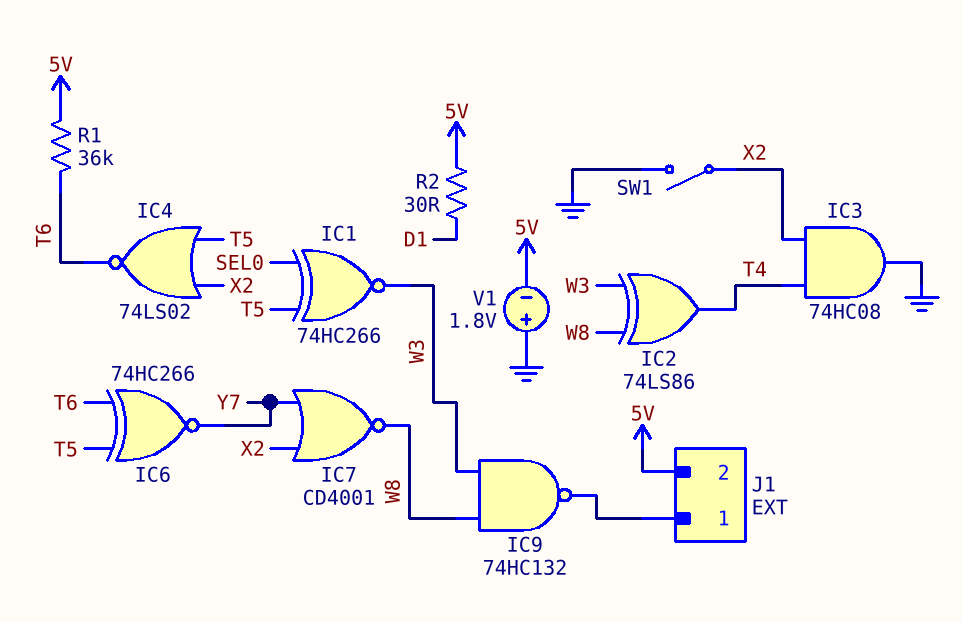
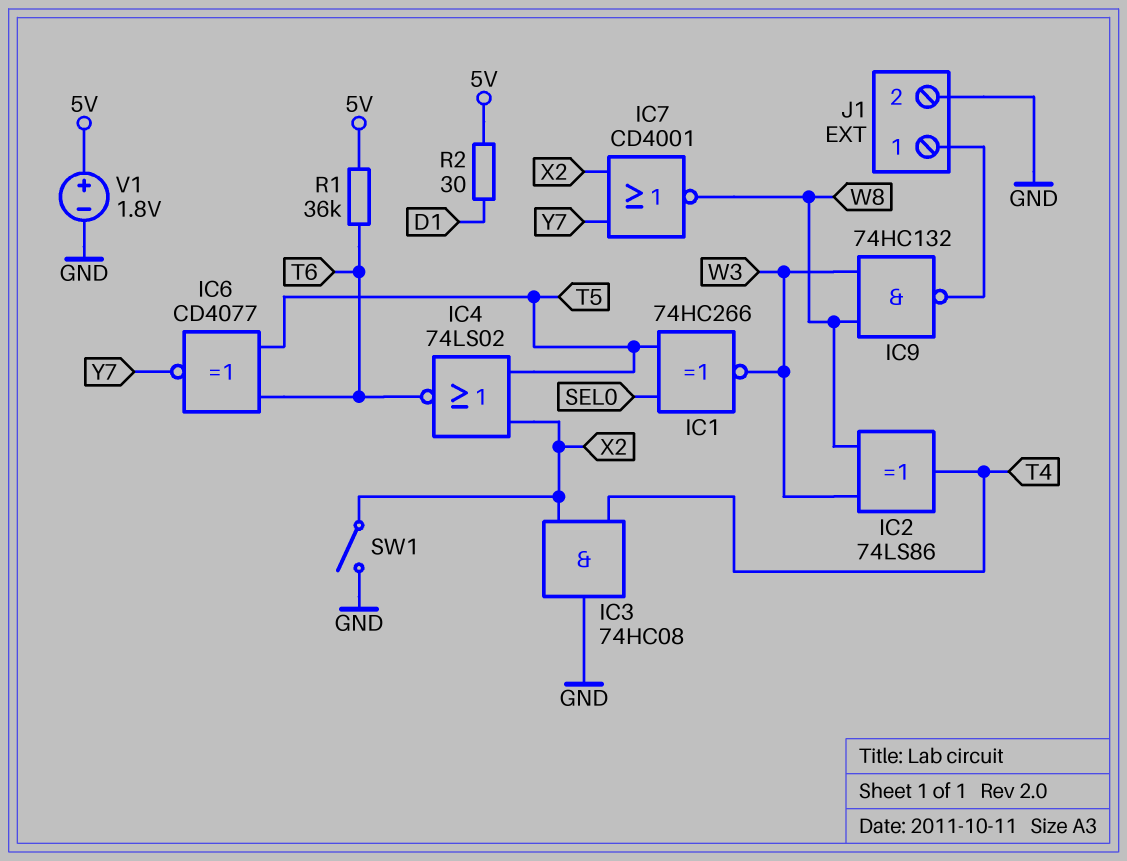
IC6: XNOR 74HC266 (in T5, in T6, out Y7) -> XNOR CD4077 (in T5, in T6, out Y7)
J1 pin 2: 5V -> GND
V1: 1.8V (plus GND, minus 5V) -> 1.8V (plus 5V, minus GND)

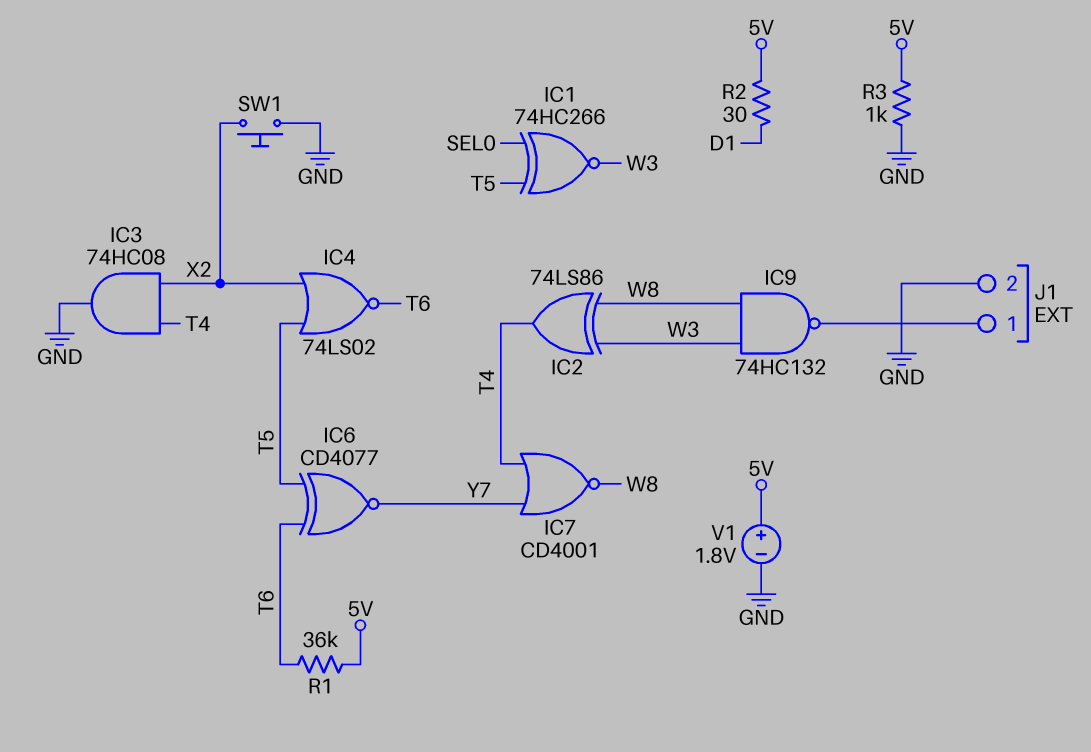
IC7: NOR CD4001 (in X2, in Y7, out W8) -> NOR CD4001 (in T4, in Y7, out W8)
R3: none -> 1k (5V, GND)
SW1: switch (GND, X2) -> button (GND, X2)

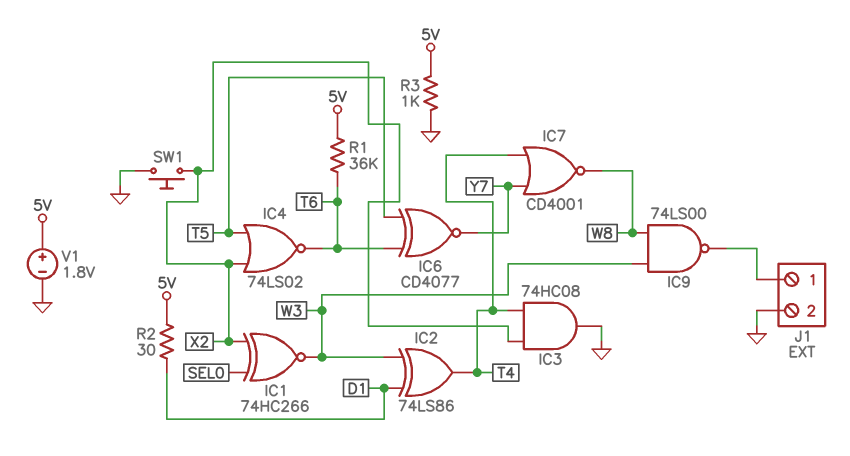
IC1: XNOR 74HC266 (in SEL0, in T5, out W3) -> XNOR 74HC266 (in SEL0, in X2, out W3)
IC2: XOR 74LS86 (in W3, in W8, out T4) -> XOR 74LS86 (in D1, in W3, out T4)
IC9: NAND 74HC132 (in W3, in W8, out J1/1) -> NAND 74LS00 (in W3, in W8, out J1/1)

